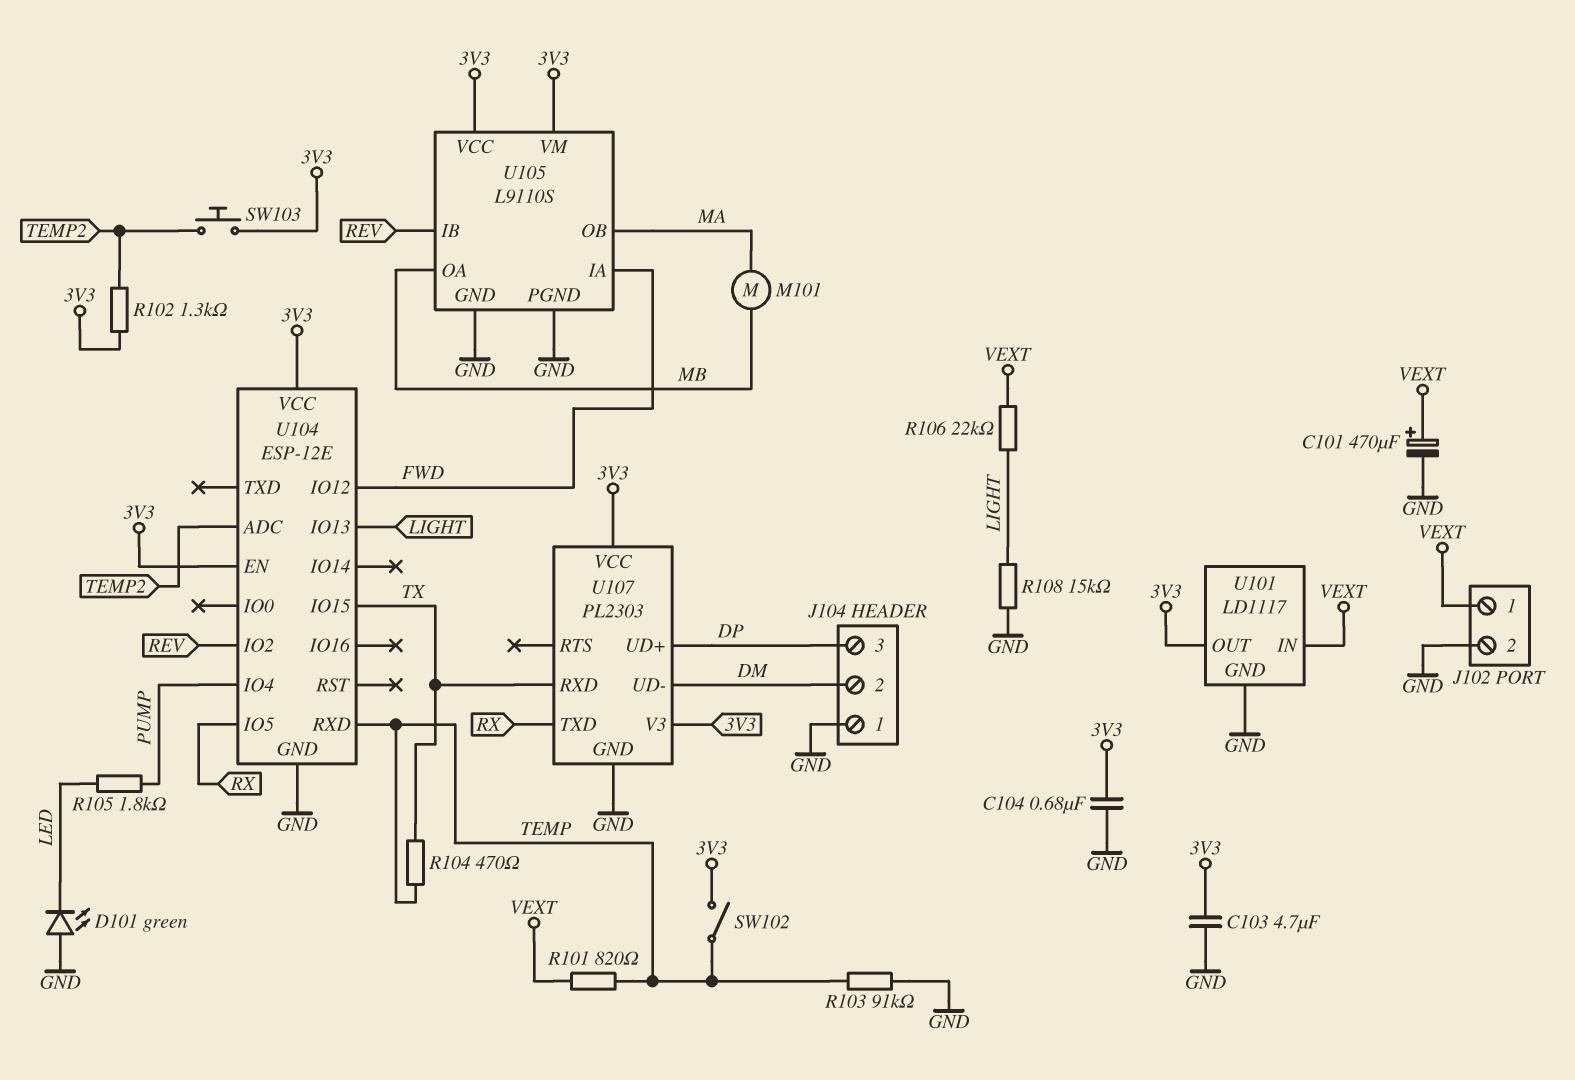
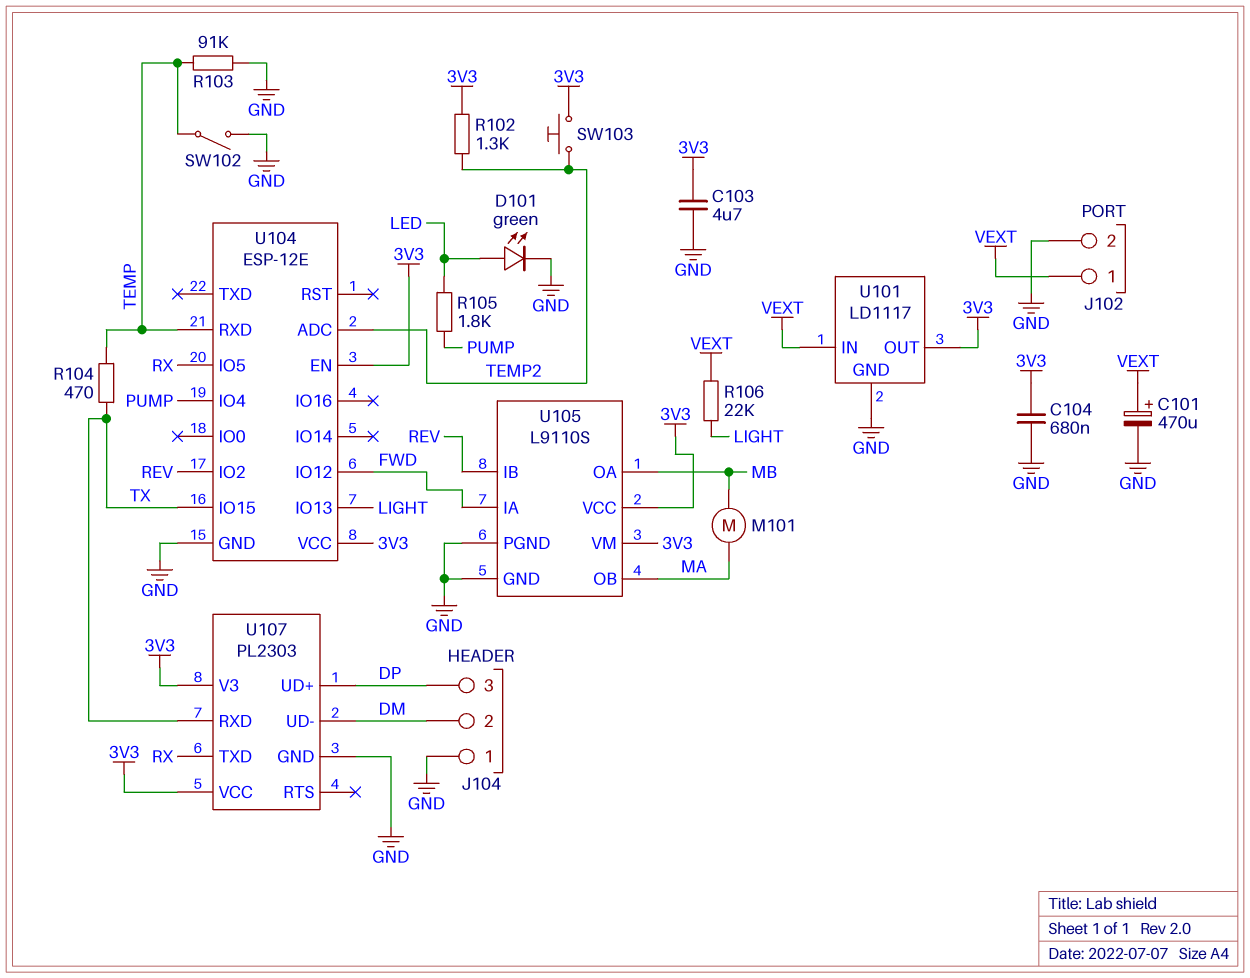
D101: LED green (A GND, K LED) -> LED green (A LED, K GND)
R101: 820 (TEMP, VEXT) -> none
R108: 15k (GND, LIGHT) -> none
SW102: switch (3V3, TEMP) -> switch (GND, TEMP)

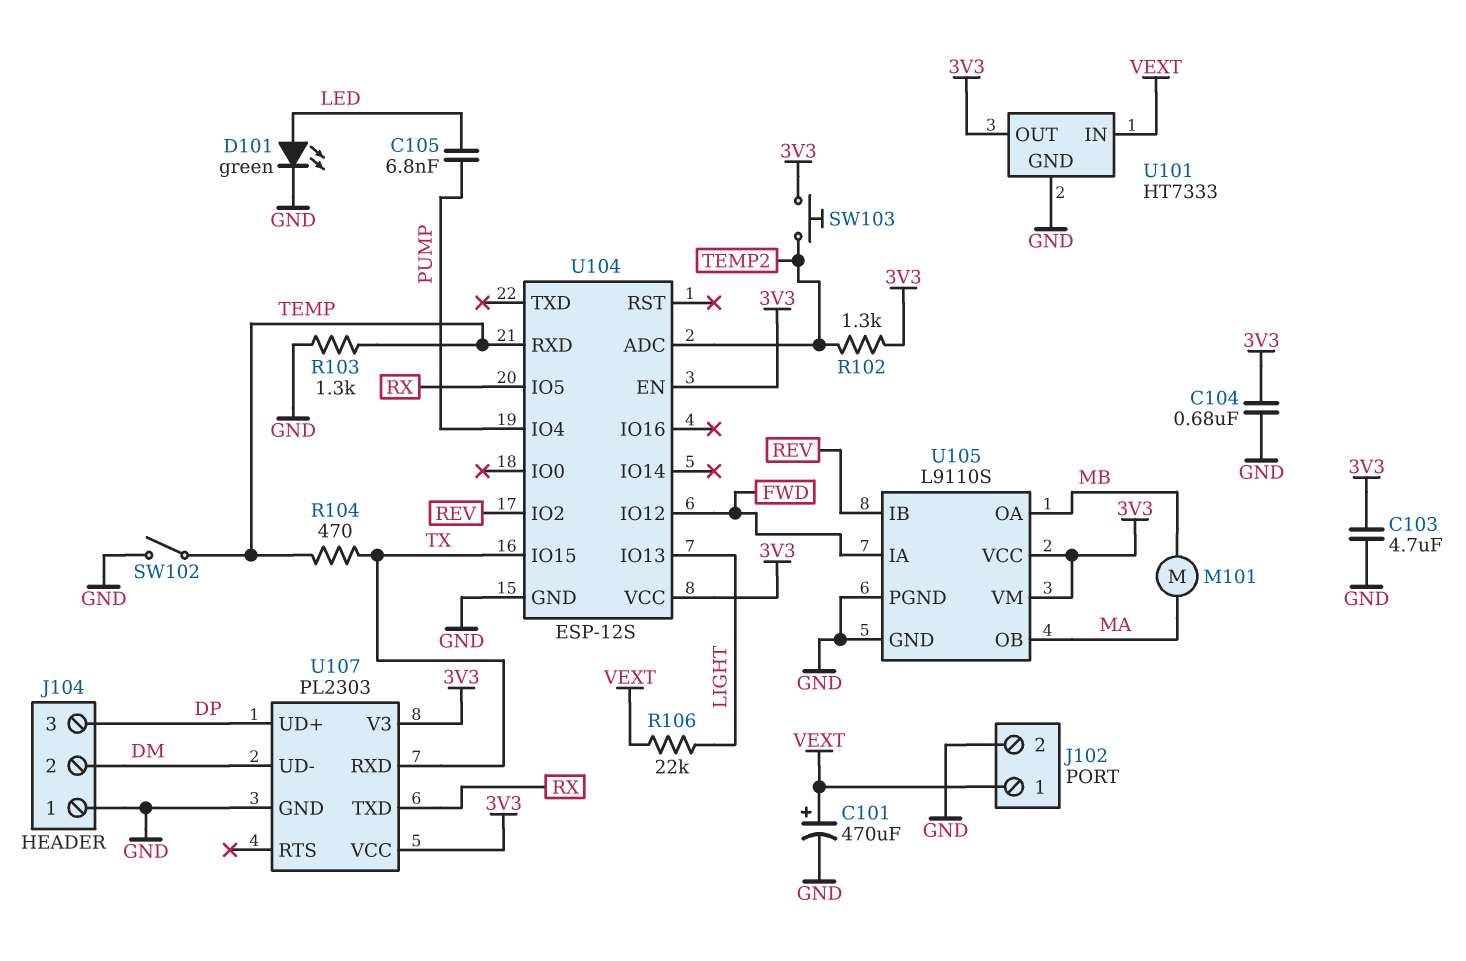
C105: none -> 6.8nF (LED, PUMP)
R103: 91k (GND, TEMP) -> 1.3k (GND, TEMP)
R105: 1.8k (LED, PUMP) -> none
U101: LD1117 -> HT7333
U104: ESP-12E -> ESP-12S

